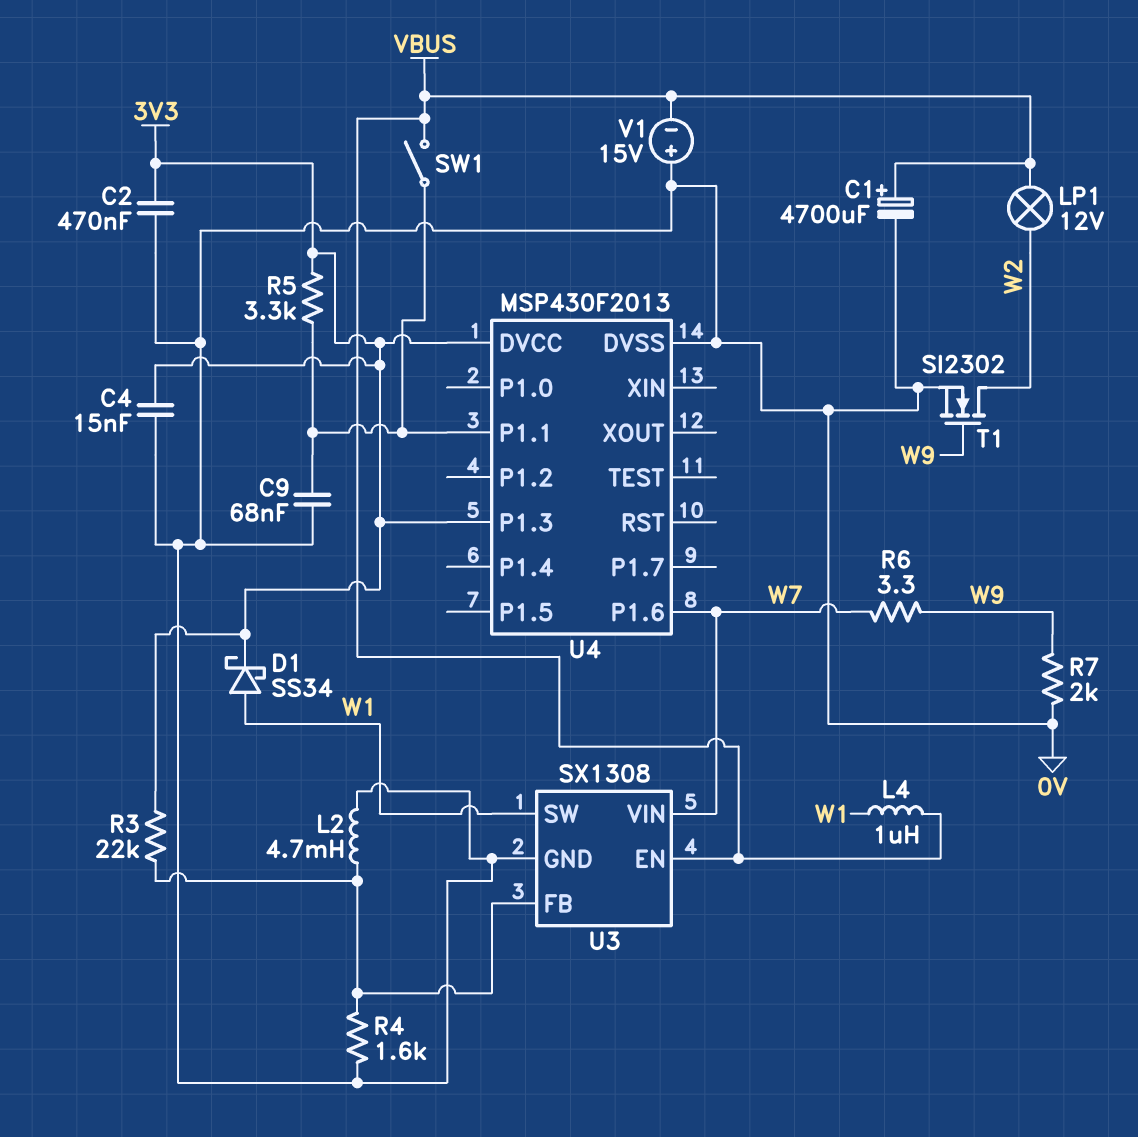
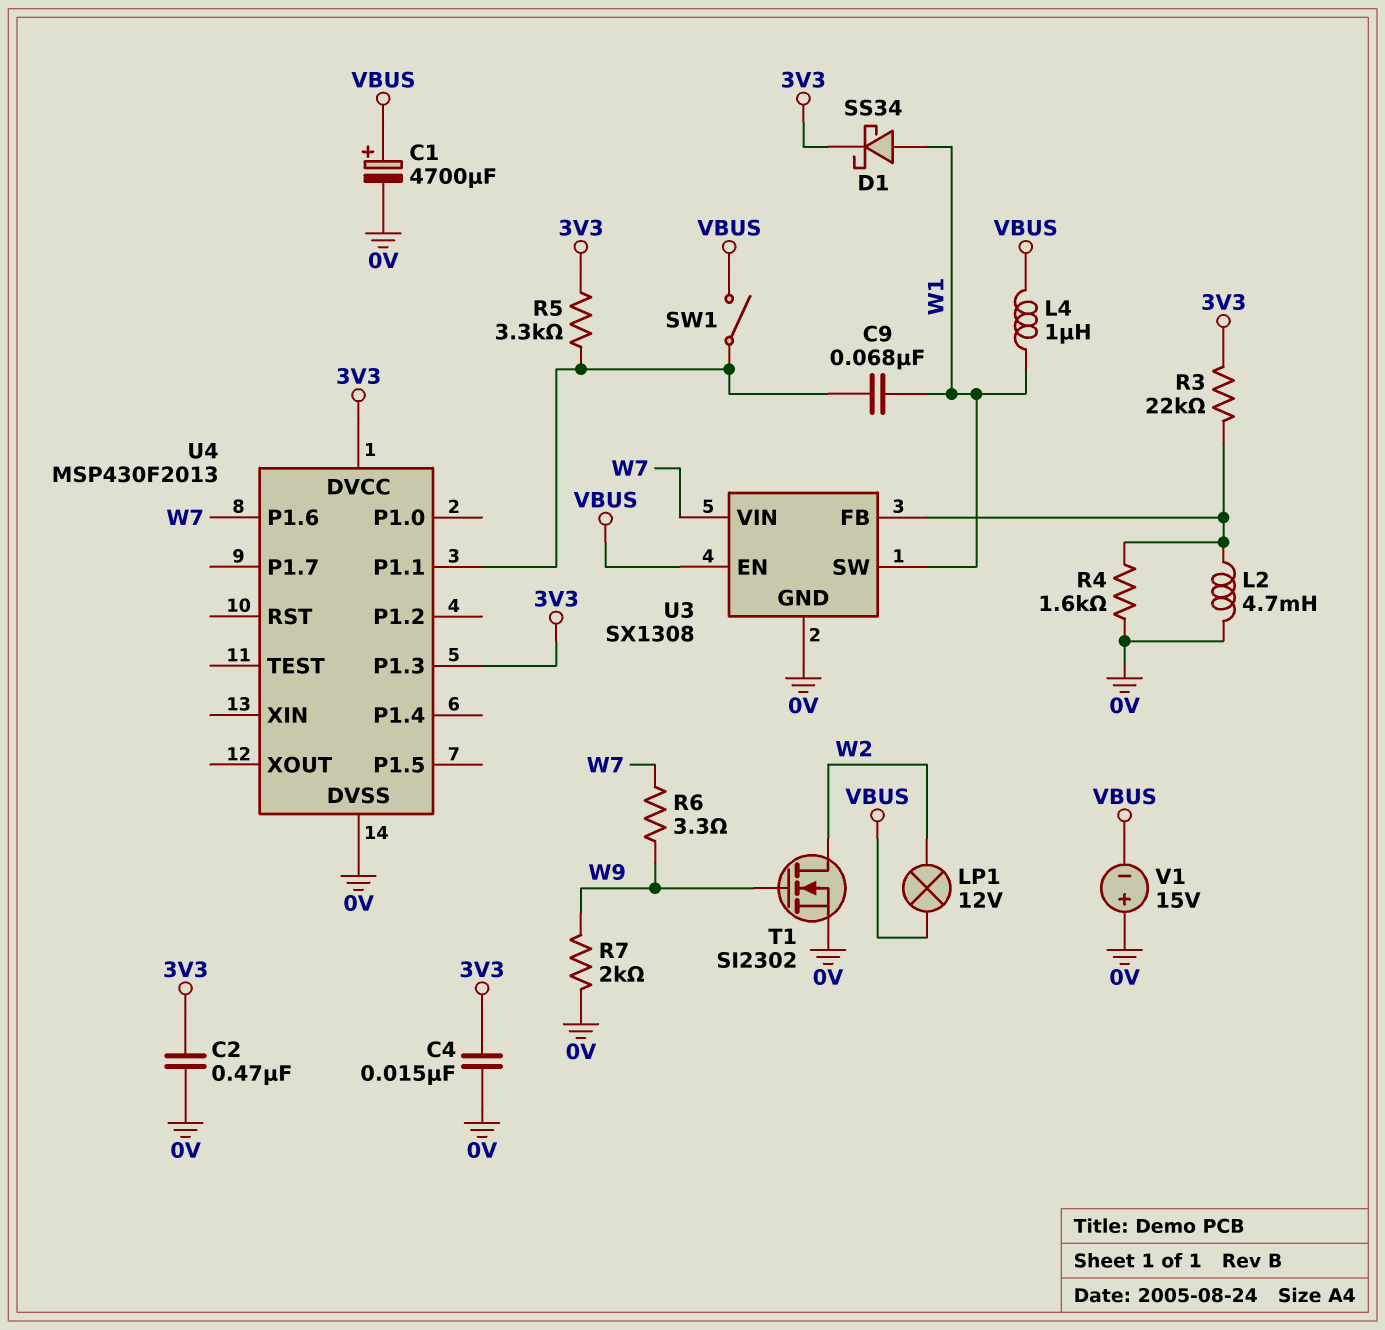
C9: 68nF (0V, U4/P1.1) -> 68nF (U4/P1.1, W1)

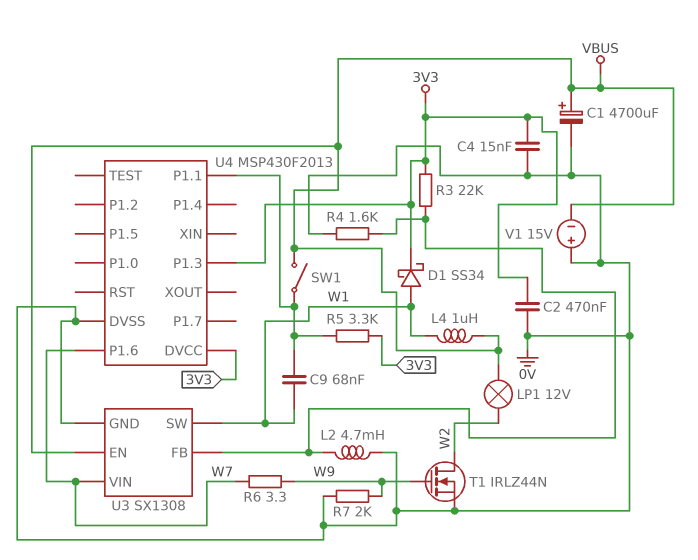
T1: NMOS SI2302 (G W9, D W2, S 0V) -> NMOS IRLZ44N (G W9, D W2, S 0V)

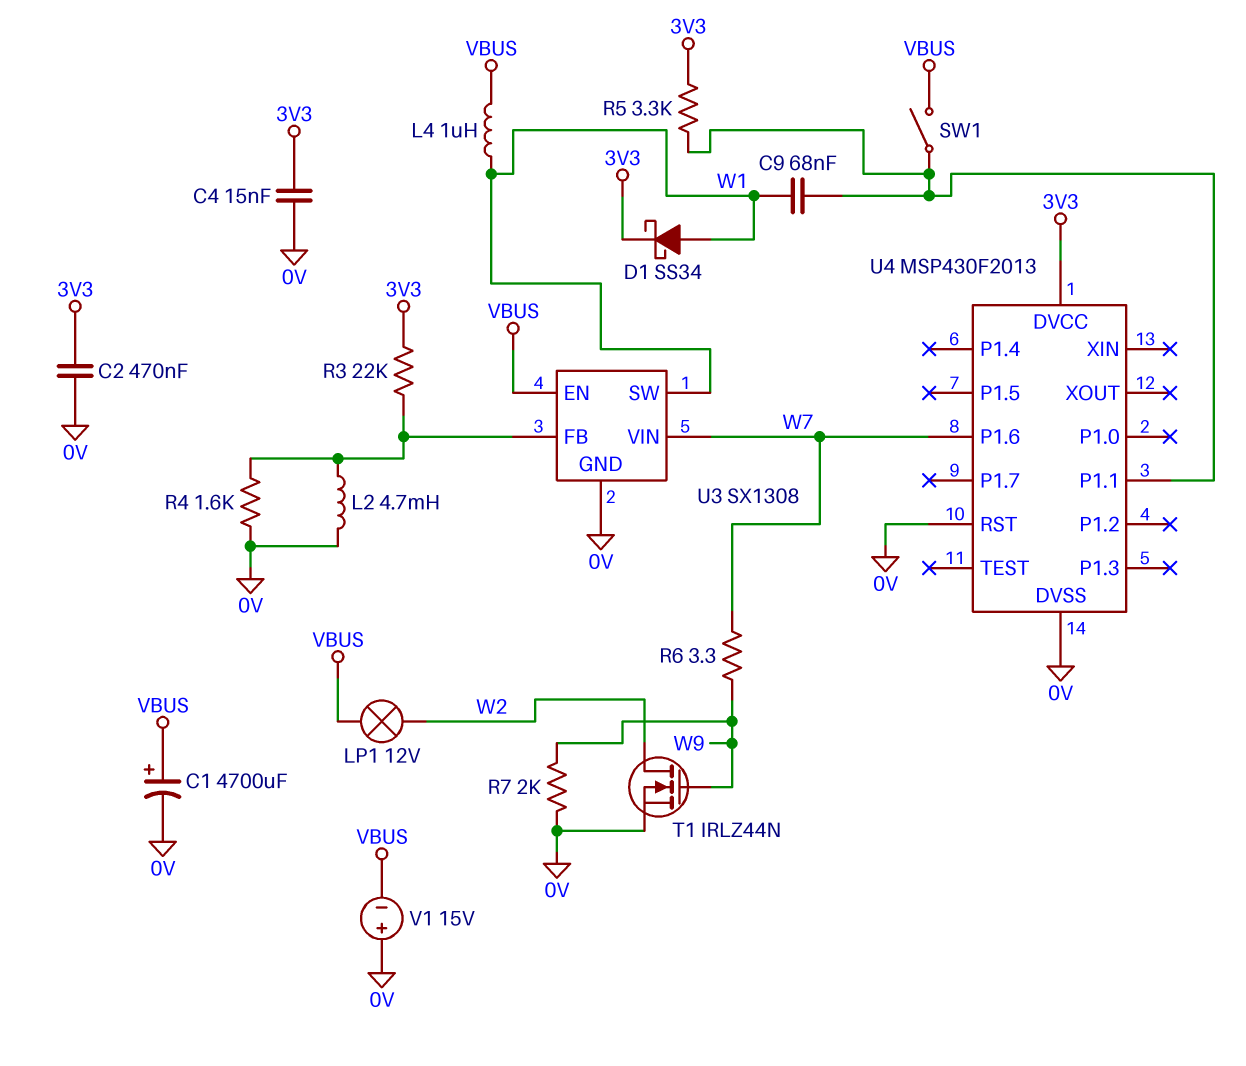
U4 pin P1.3: 3V3 -> none
U4 pin RST: none -> 0V

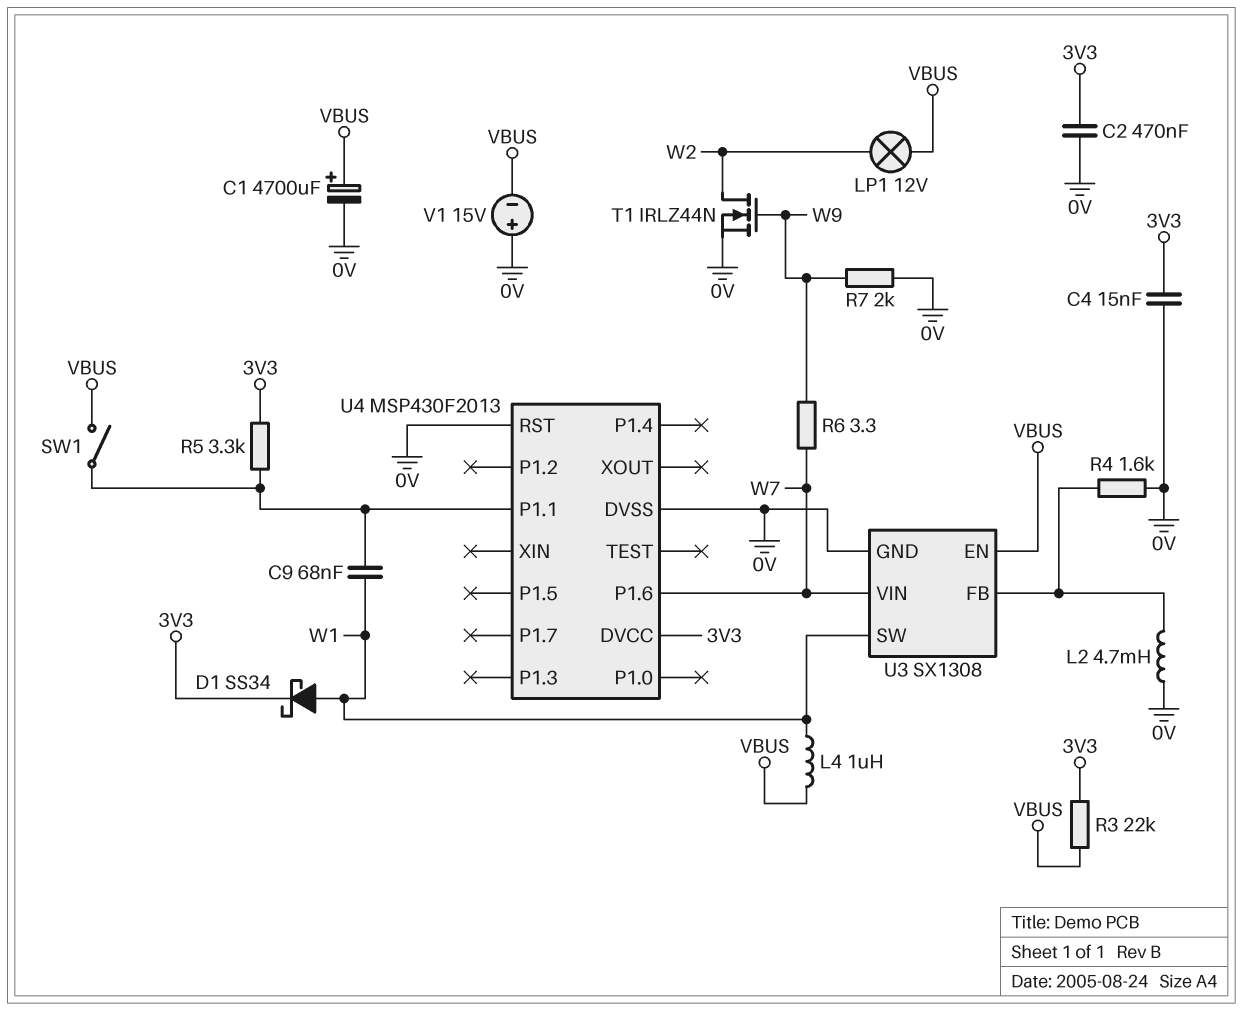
R3: 22k (3V3, U3/FB) -> 22k (3V3, VBUS)

